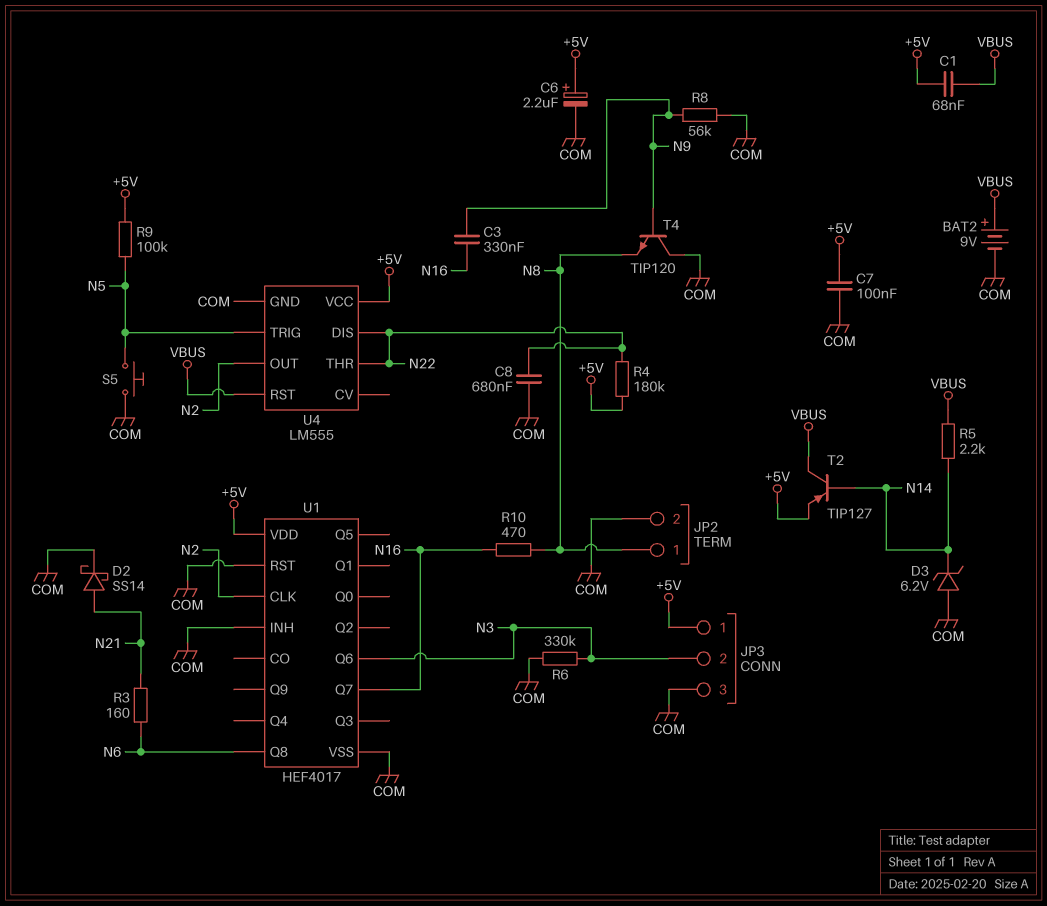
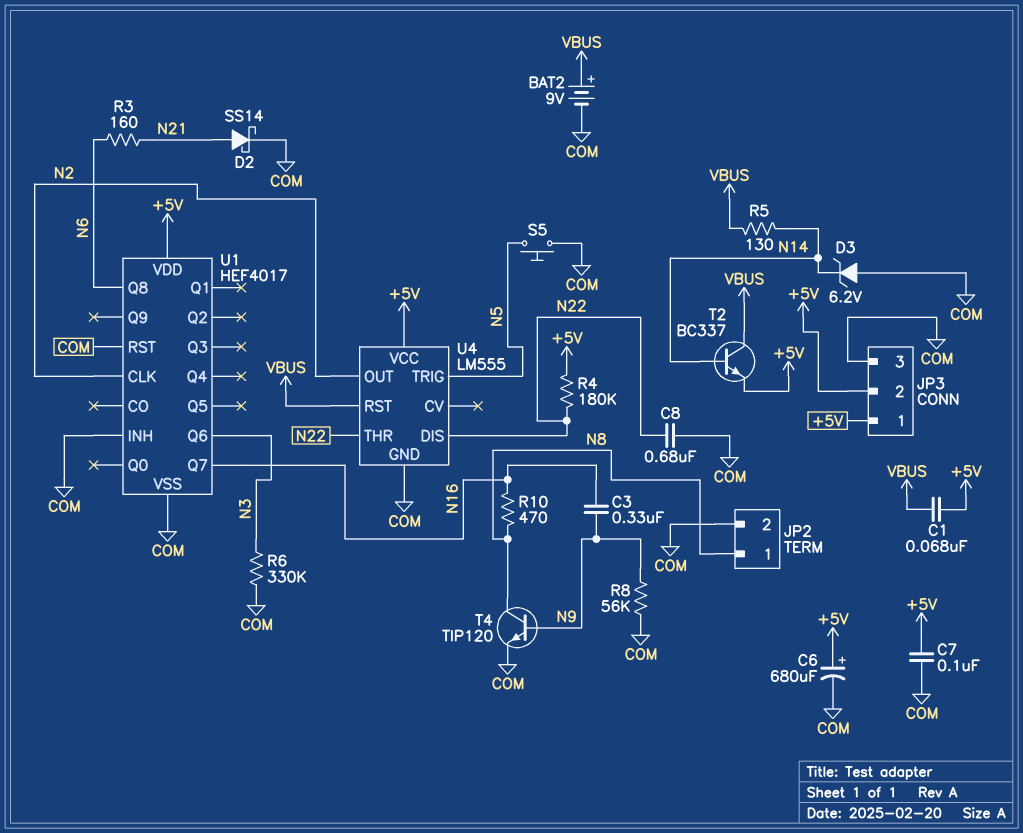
C6: 2.2uF (plus +5V, minus COM) -> 680uF (plus +5V, minus COM)
JP3 pin 2: N3 -> +5V
R5: 2.2k (N14, VBUS) -> 130 (N14, VBUS)
R9: 100k (+5V, N5) -> none
T2: PNP TIP127 (B N14, C VBUS, E +5V) -> NPN BC337 (B N14, C VBUS, E +5V)
T4: NPN TIP120 (B N9, C COM, E N8) -> NPN TIP120 (B N9, C N8, E COM)

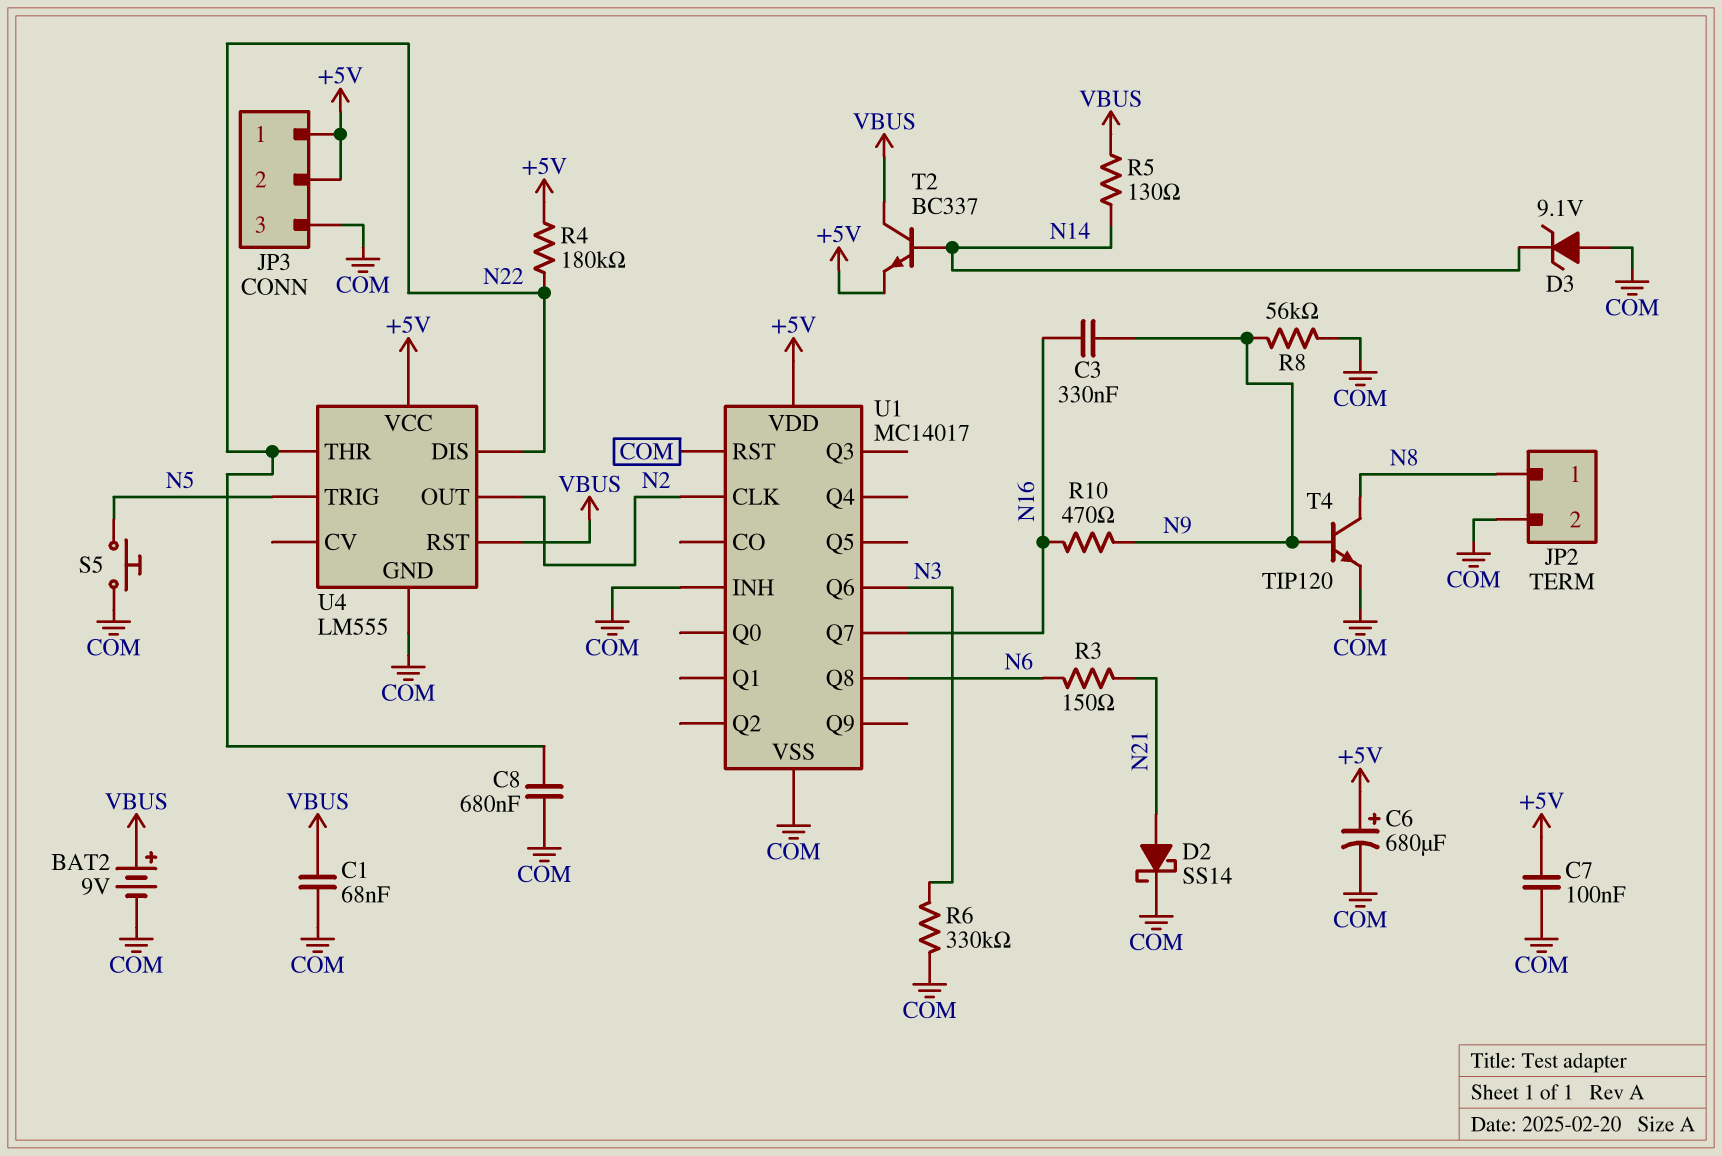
C1: 68nF (+5V, VBUS) -> 68nF (COM, VBUS)
D3: zener 6.2V (A COM, K N14) -> zener 9.1V (A COM, K N14)
R3: 160 (N6, N21) -> 150 (N6, N21)
R10: 470 (N8, N16) -> 470 (N9, N16)
U1: HEF4017 -> MC14017

